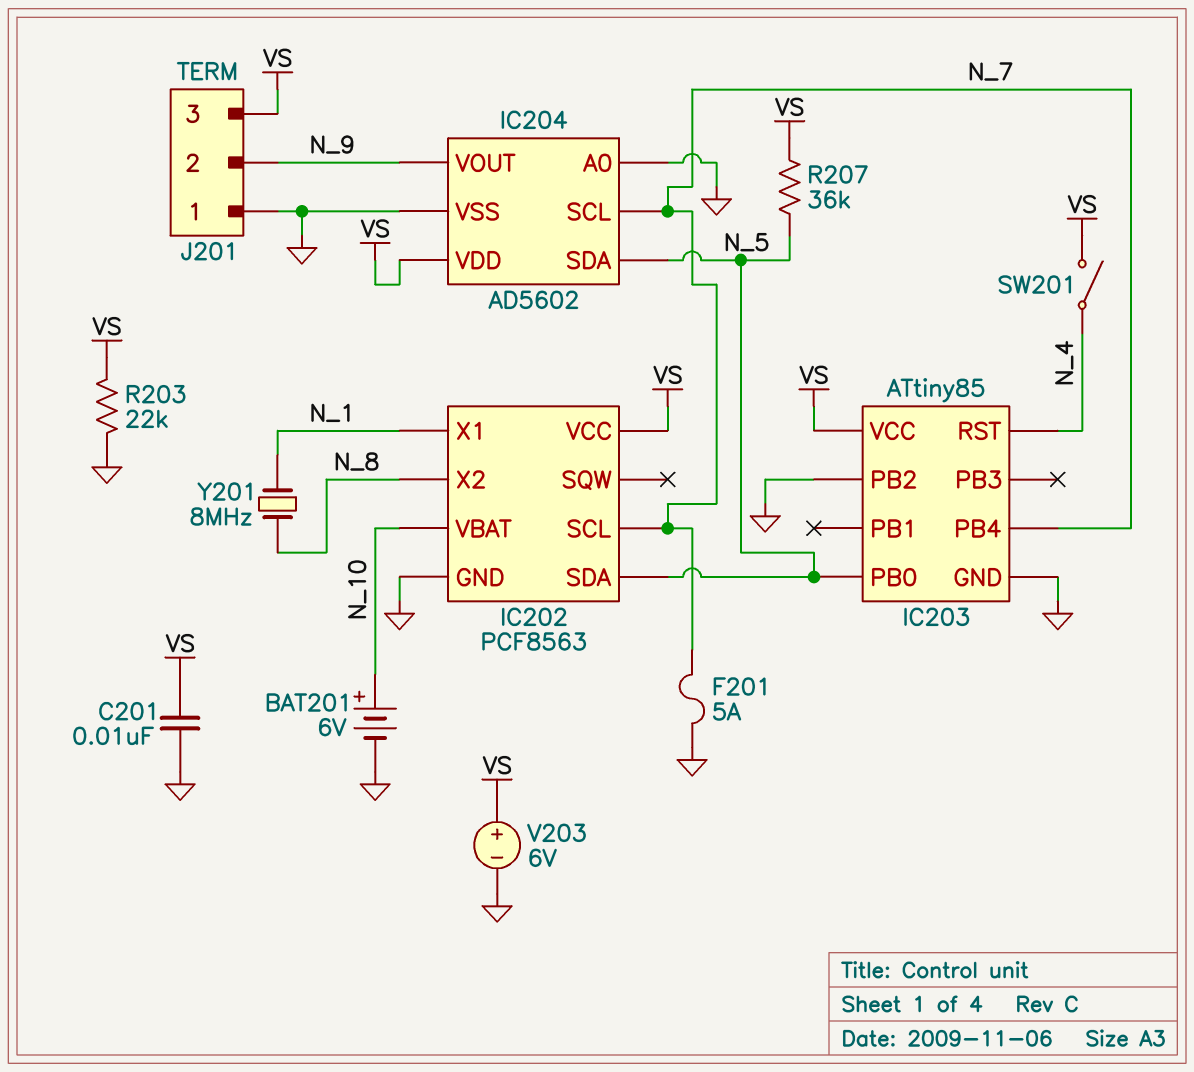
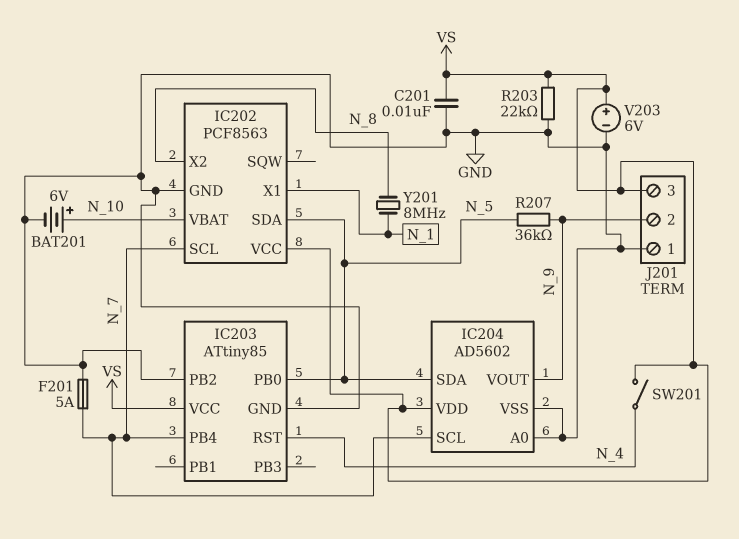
R207: 36k (N_5, VS) -> 36k (N_5, N_9)

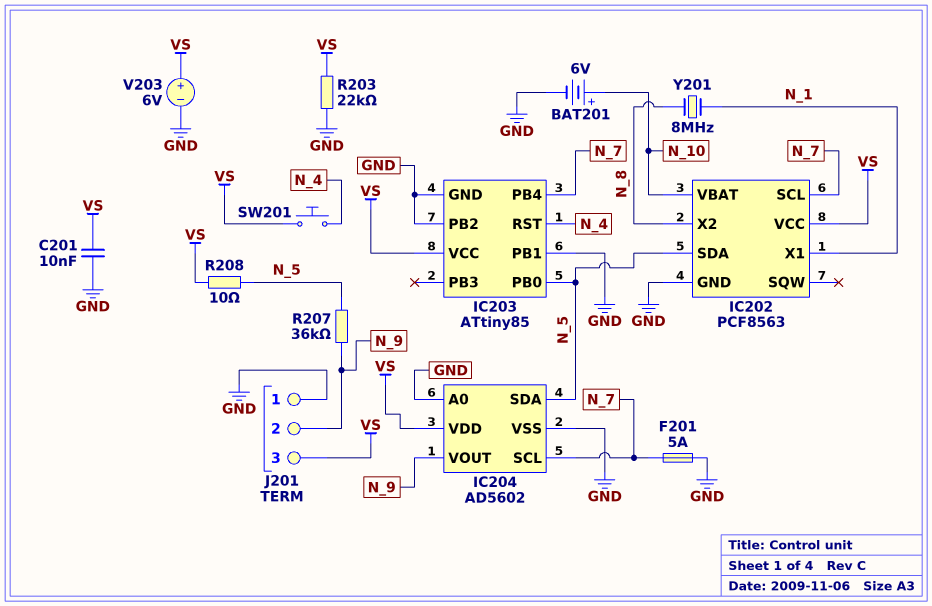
IC203 pin PB1: none -> GND
R208: none -> 10 (N_5, VS)
SW201: switch (N_4, VS) -> button (N_4, VS)

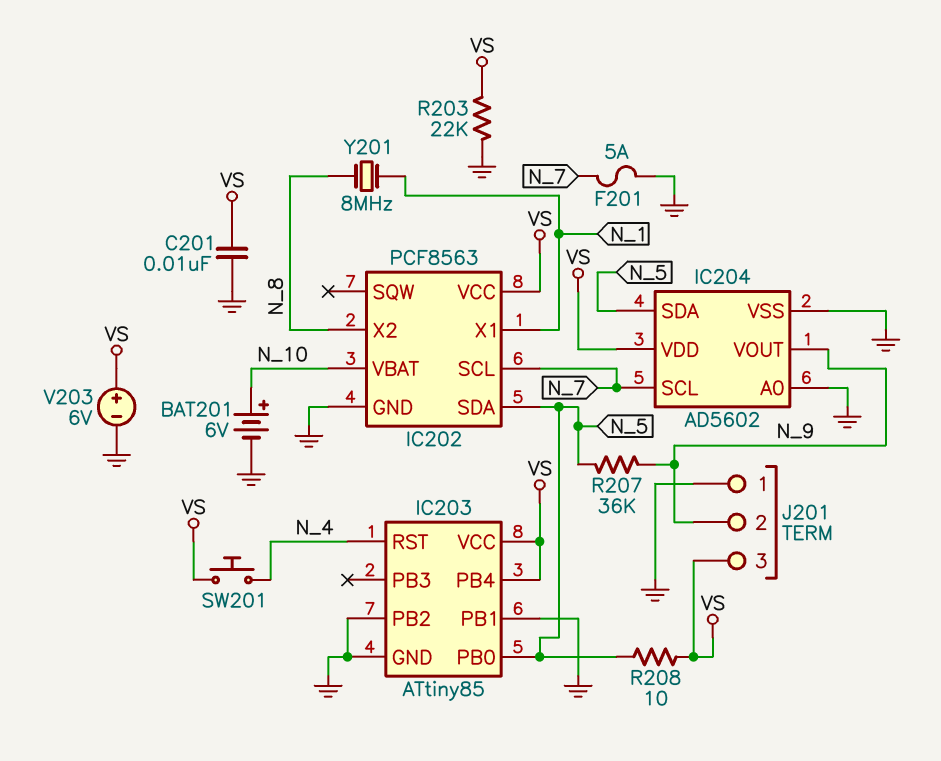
IC203 pin PB4: N_7 -> VS

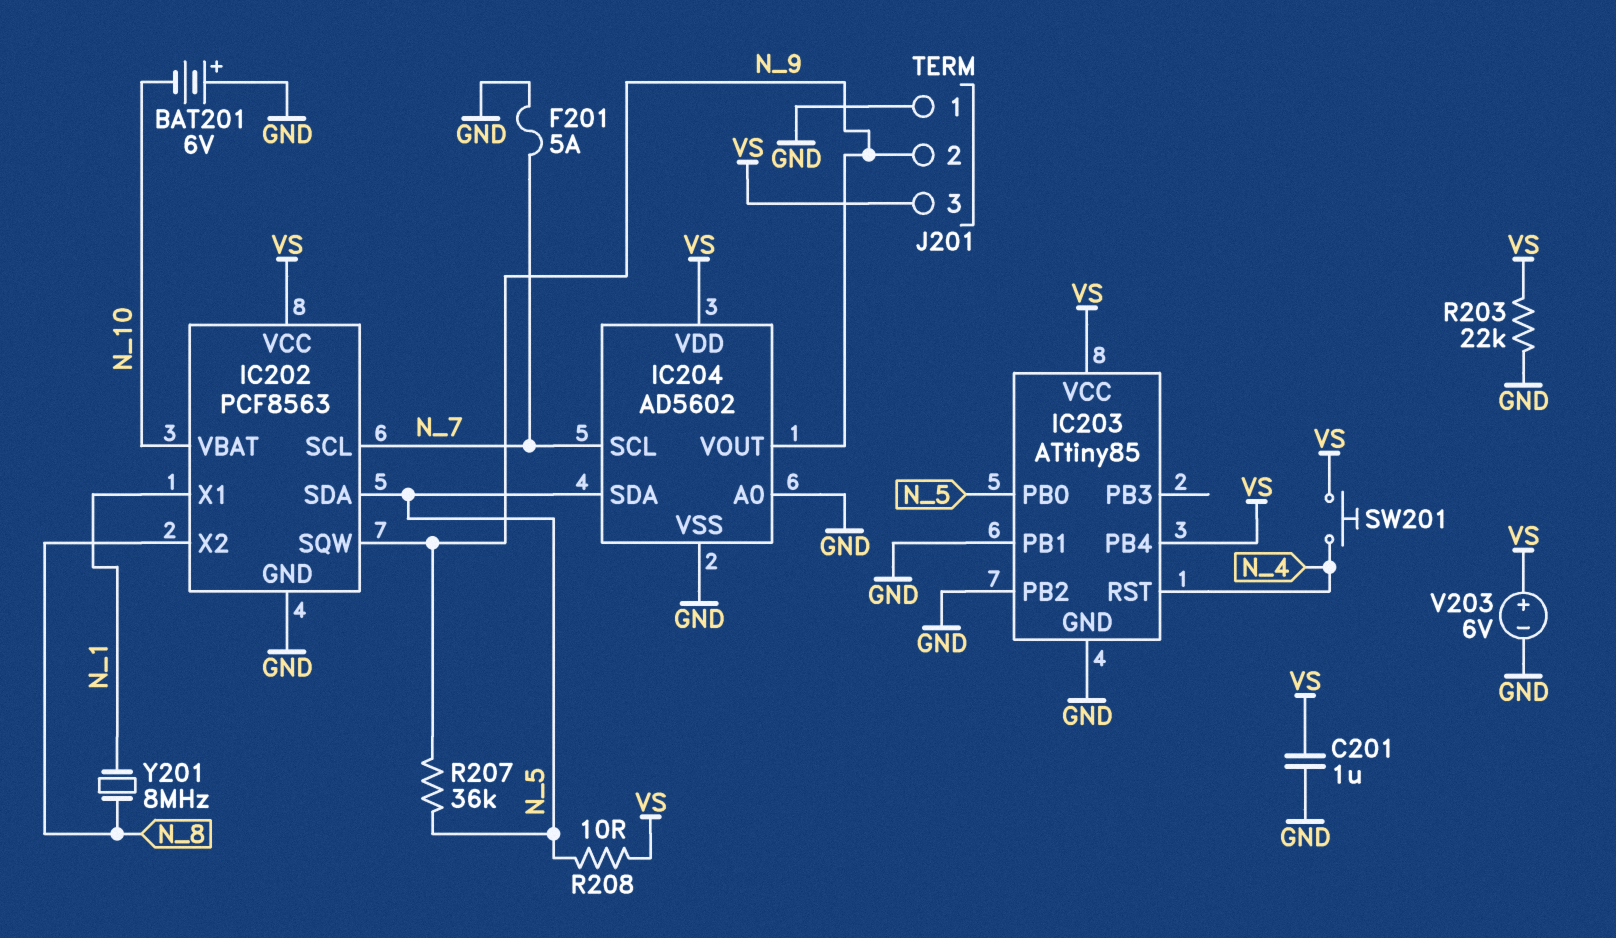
BAT201: 6V (plus N_10, minus GND) -> 6V (plus GND, minus N_10)
C201: 10nF (GND, VS) -> 1uF (GND, VS)
IC202 pin SQW: none -> N_9

